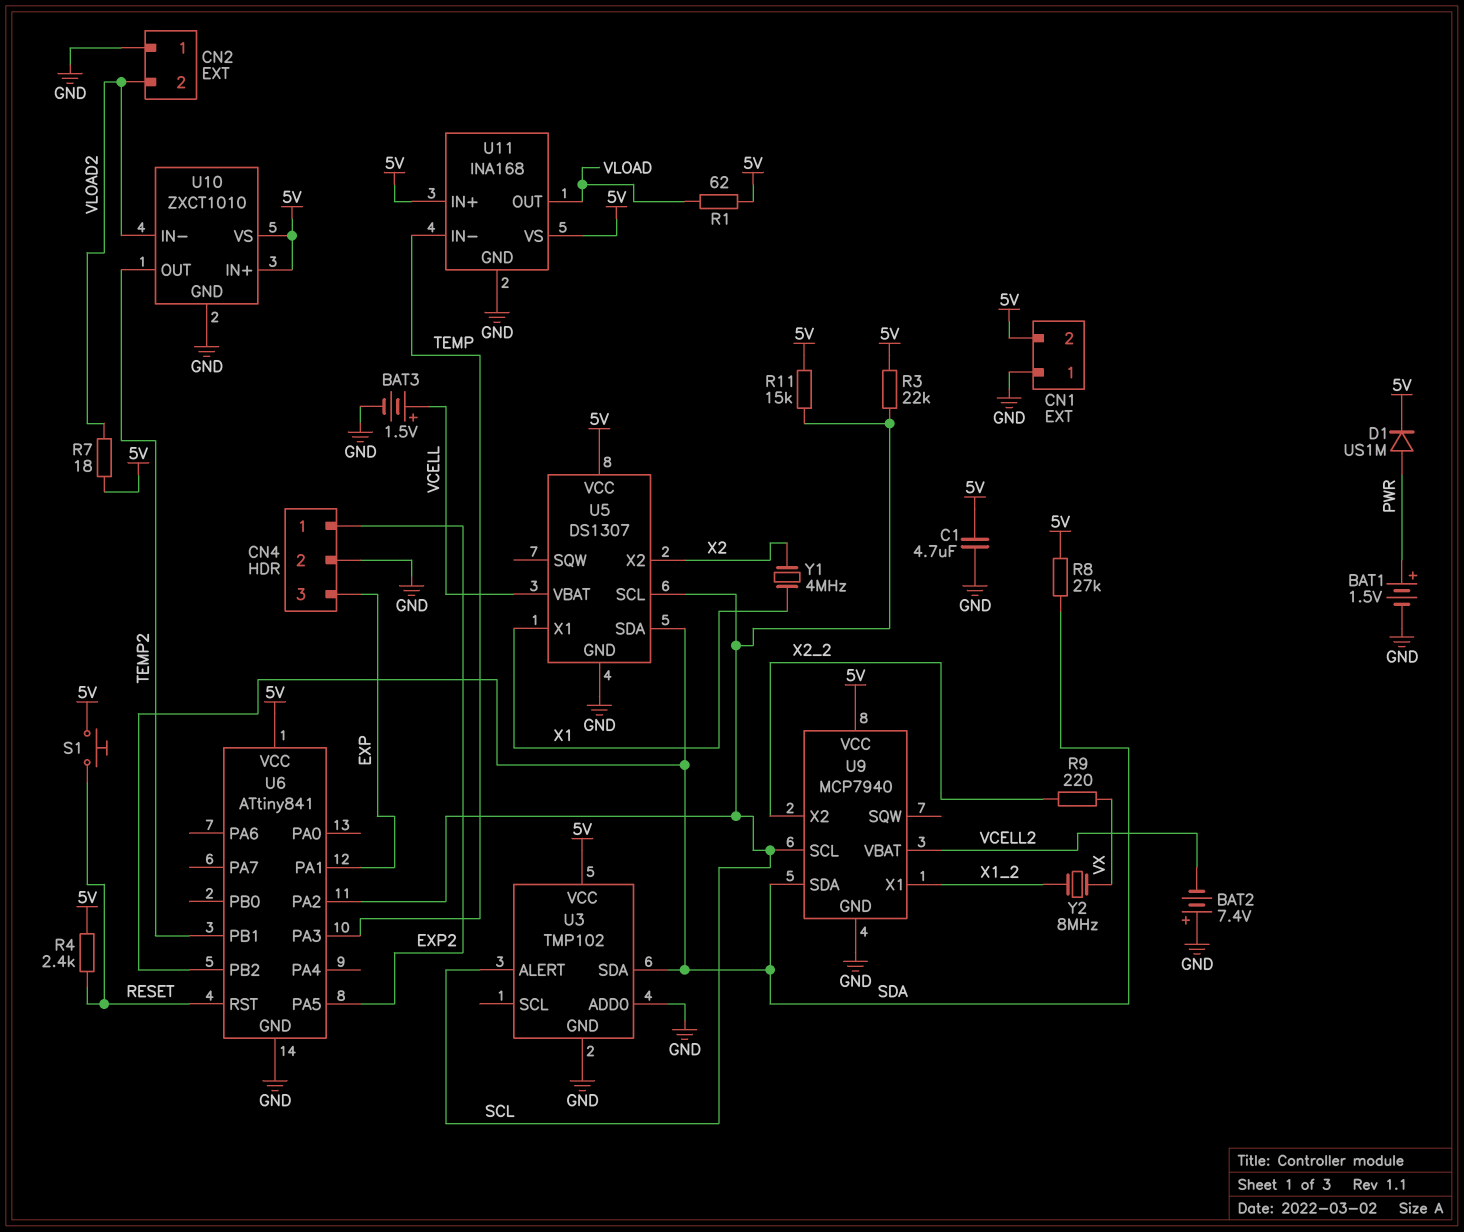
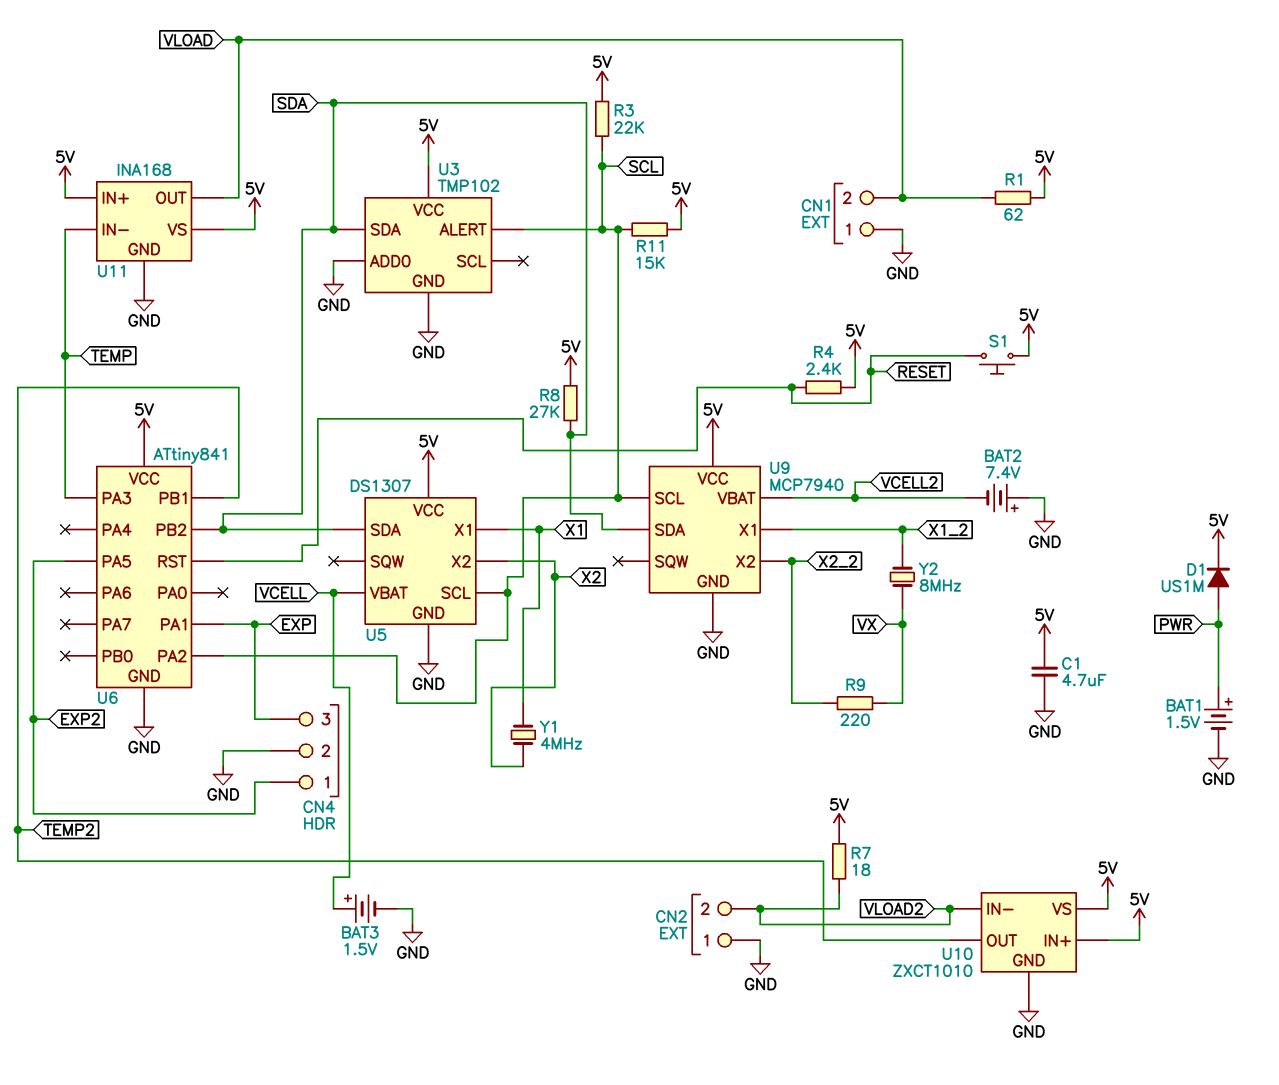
CN1 pin 2: 5V -> VLOAD

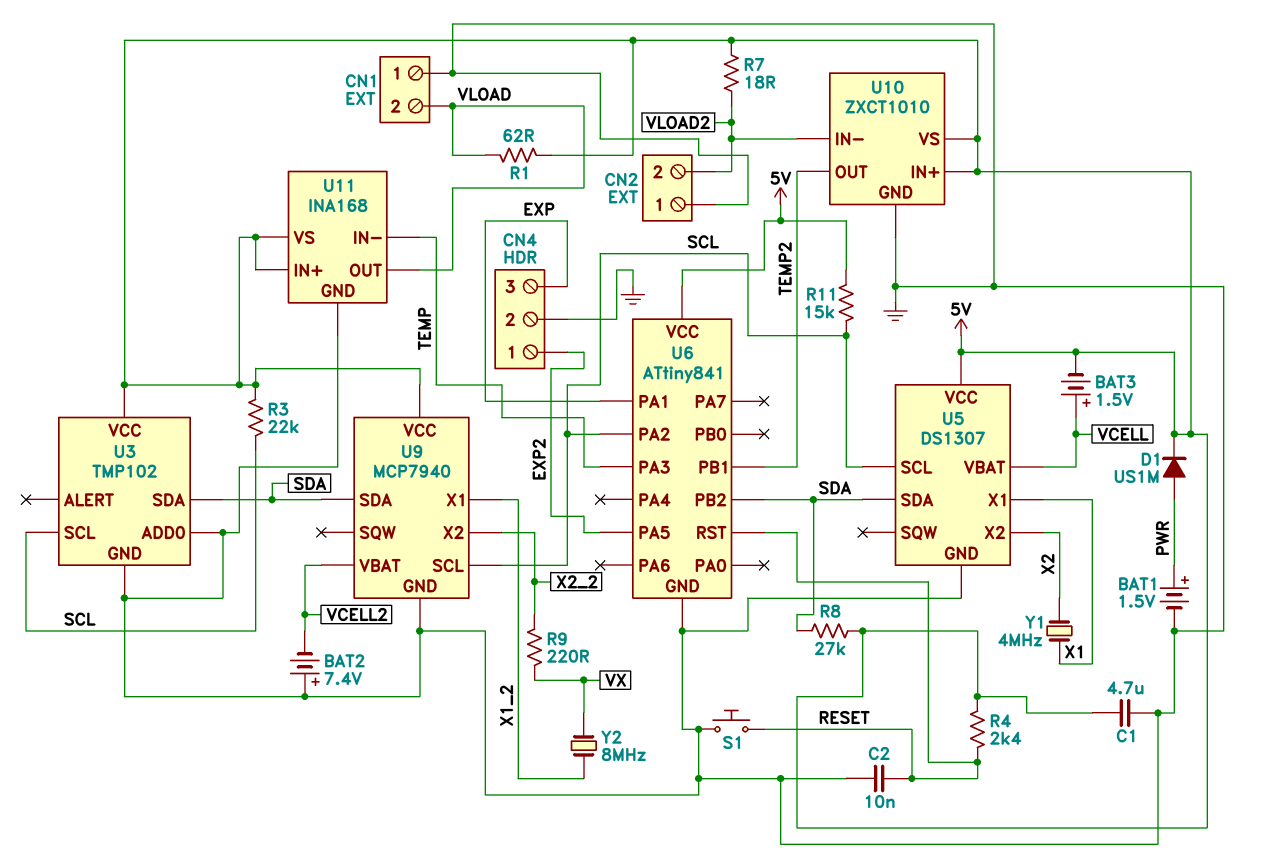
BAT3: 1.5V (plus VCELL, minus GND) -> 1.5V (plus VCELL, minus 5V)
C2: none -> 10nF (GND, RESET)
S1: button (5V, RESET) -> button (GND, RESET)
U3 pin ALERT: SCL -> none
U3 pin SCL: none -> SCL

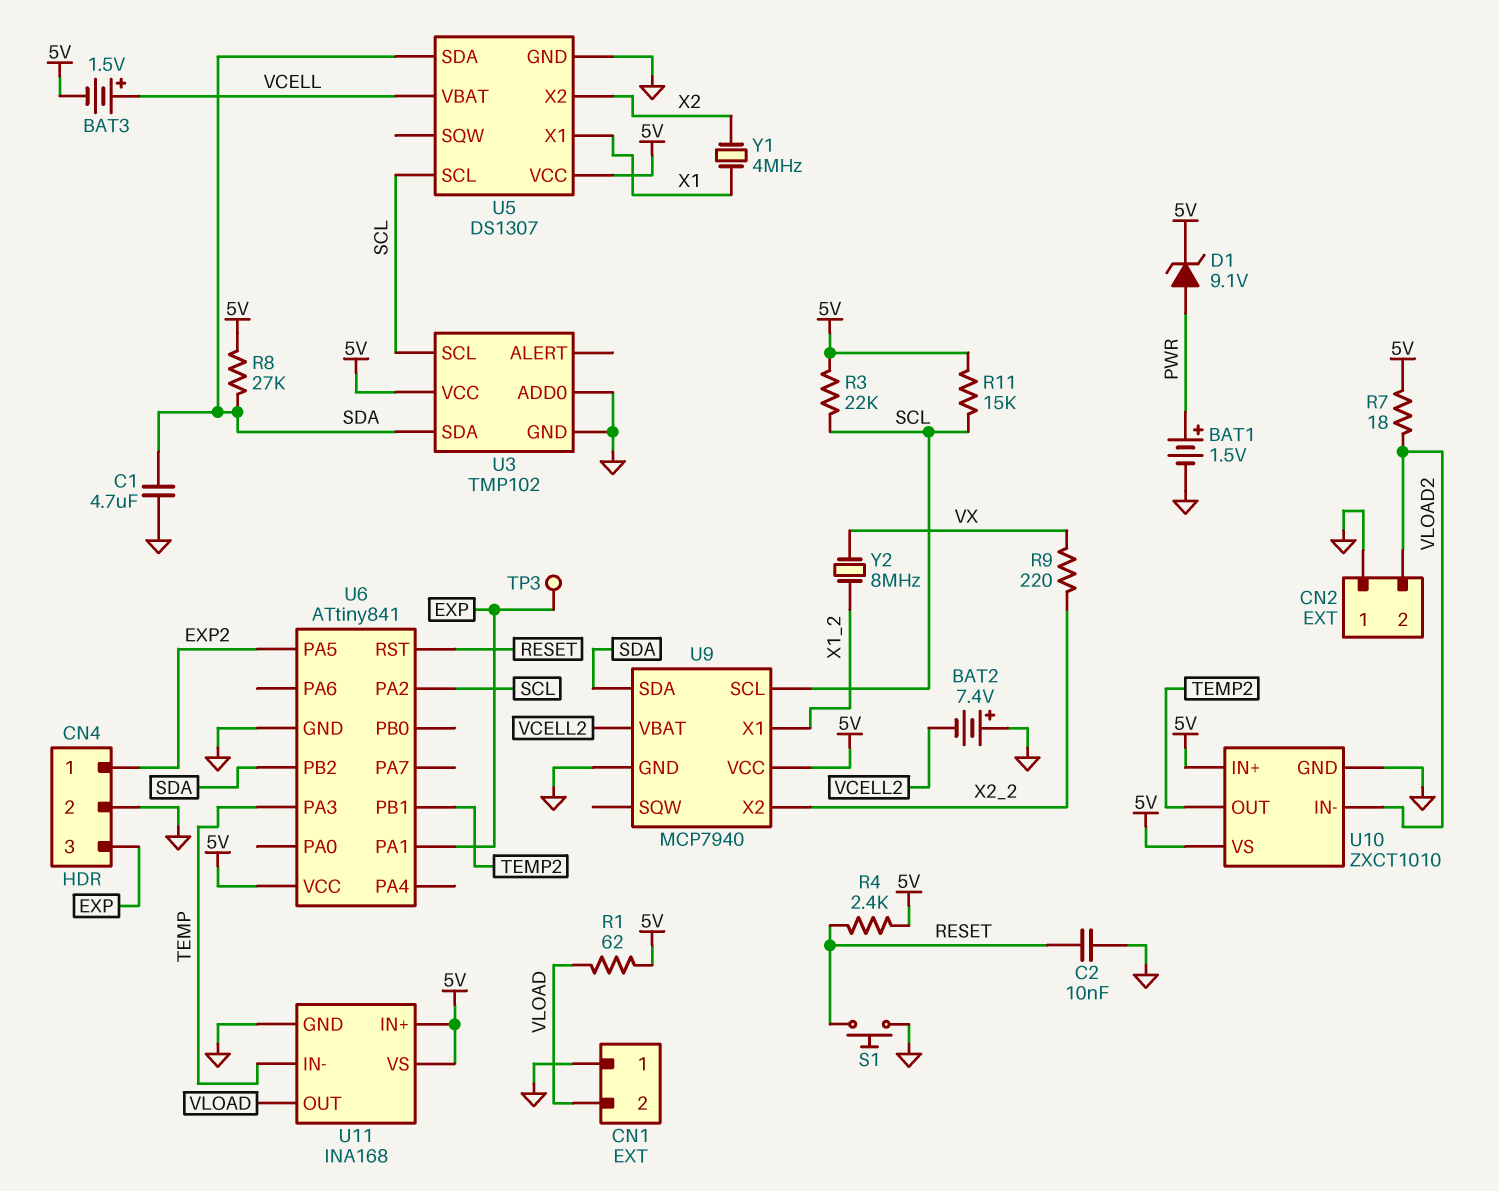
C1: 4.7uF (5V, GND) -> 4.7uF (GND, SDA)
D1: diode US1M (A PWR, K 5V) -> zener 9.1V (A PWR, K 5V)
TP3: none -> test point (EXP)

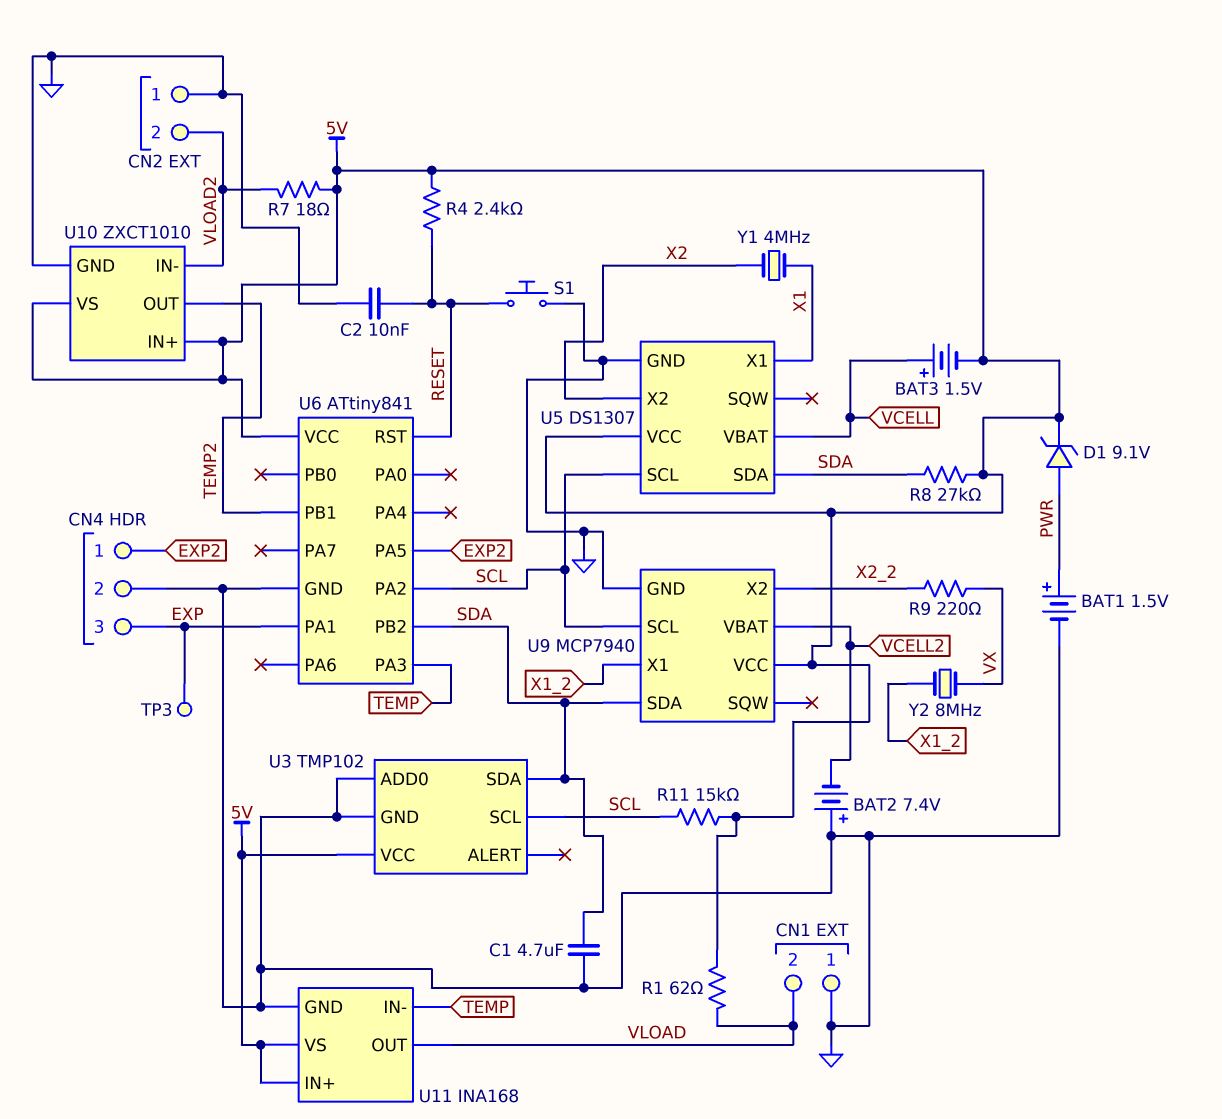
R3: 22k (5V, SCL) -> none

